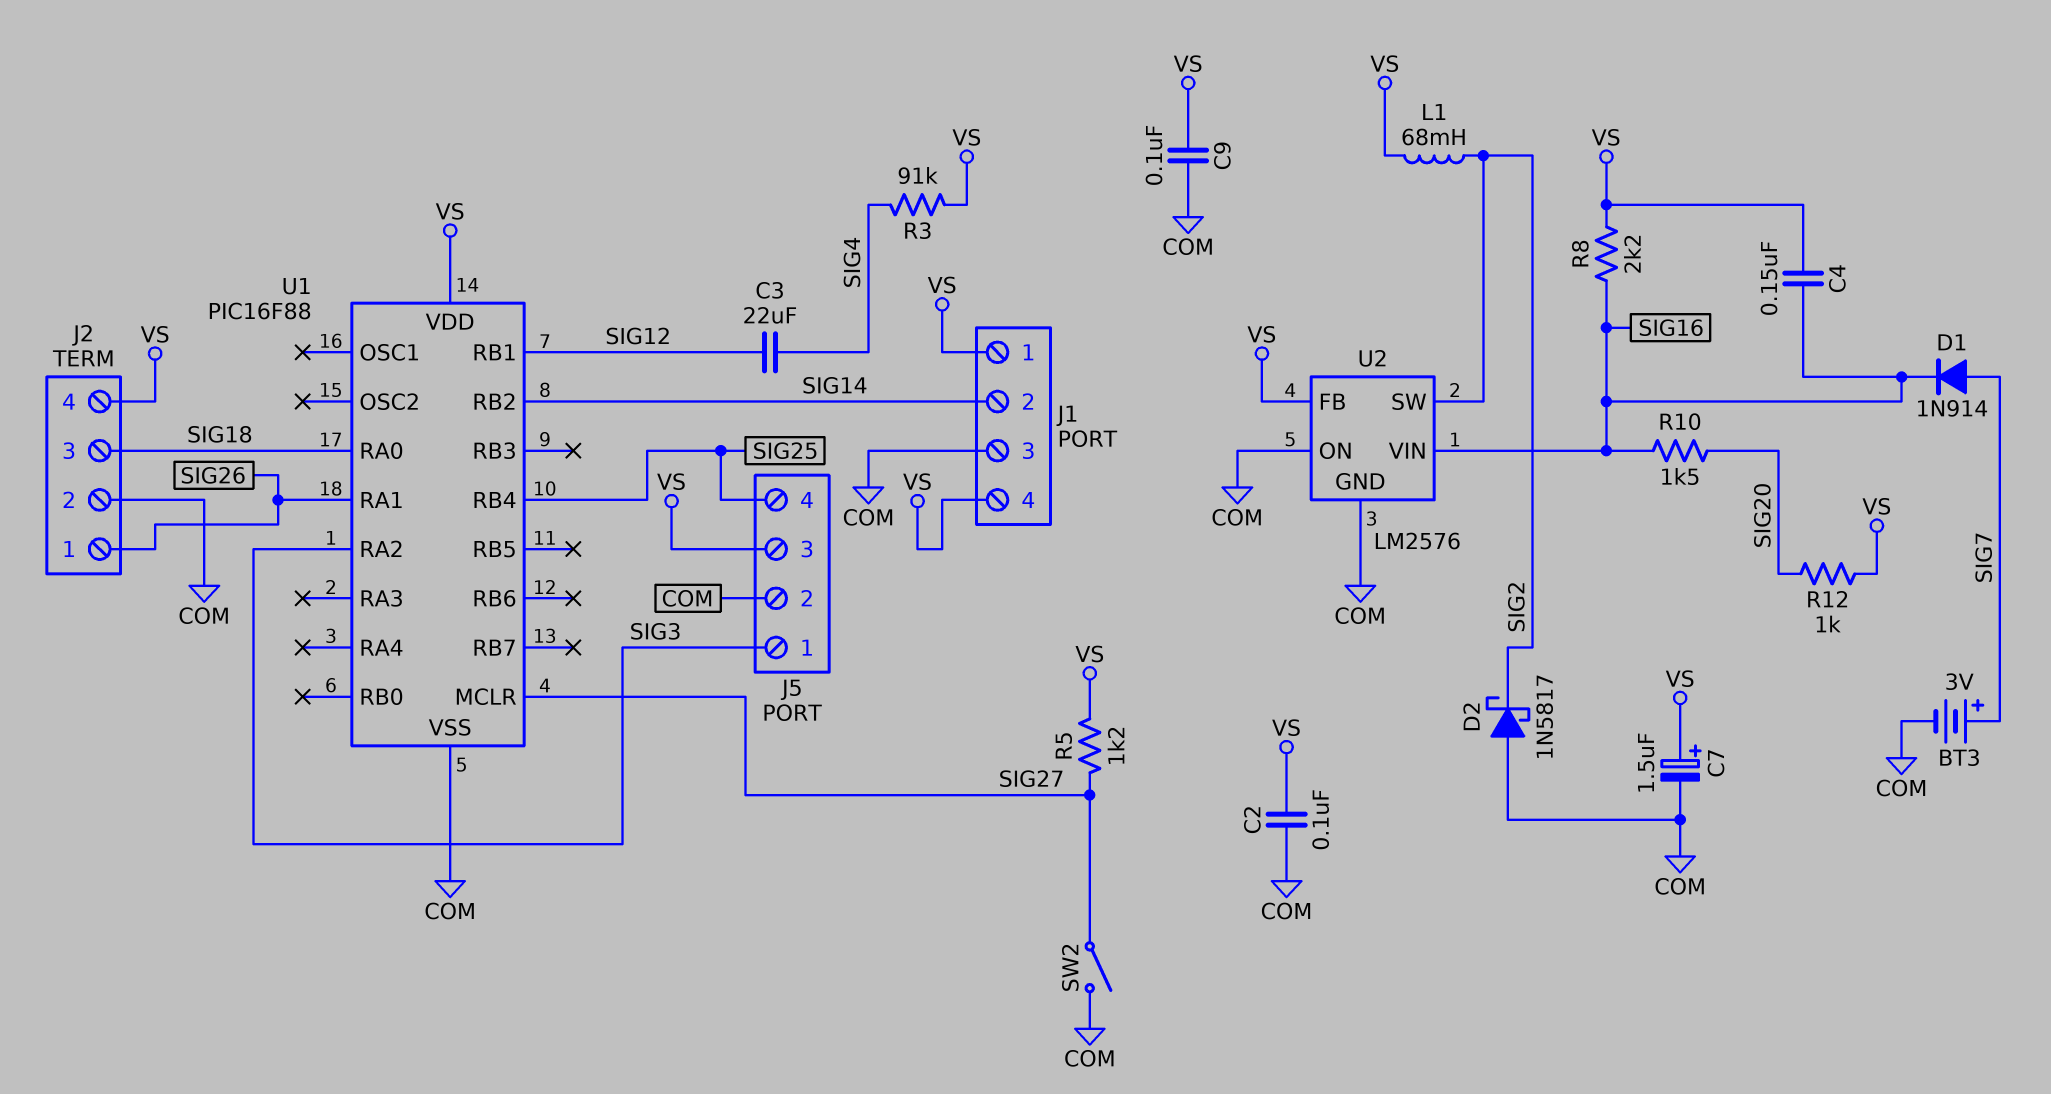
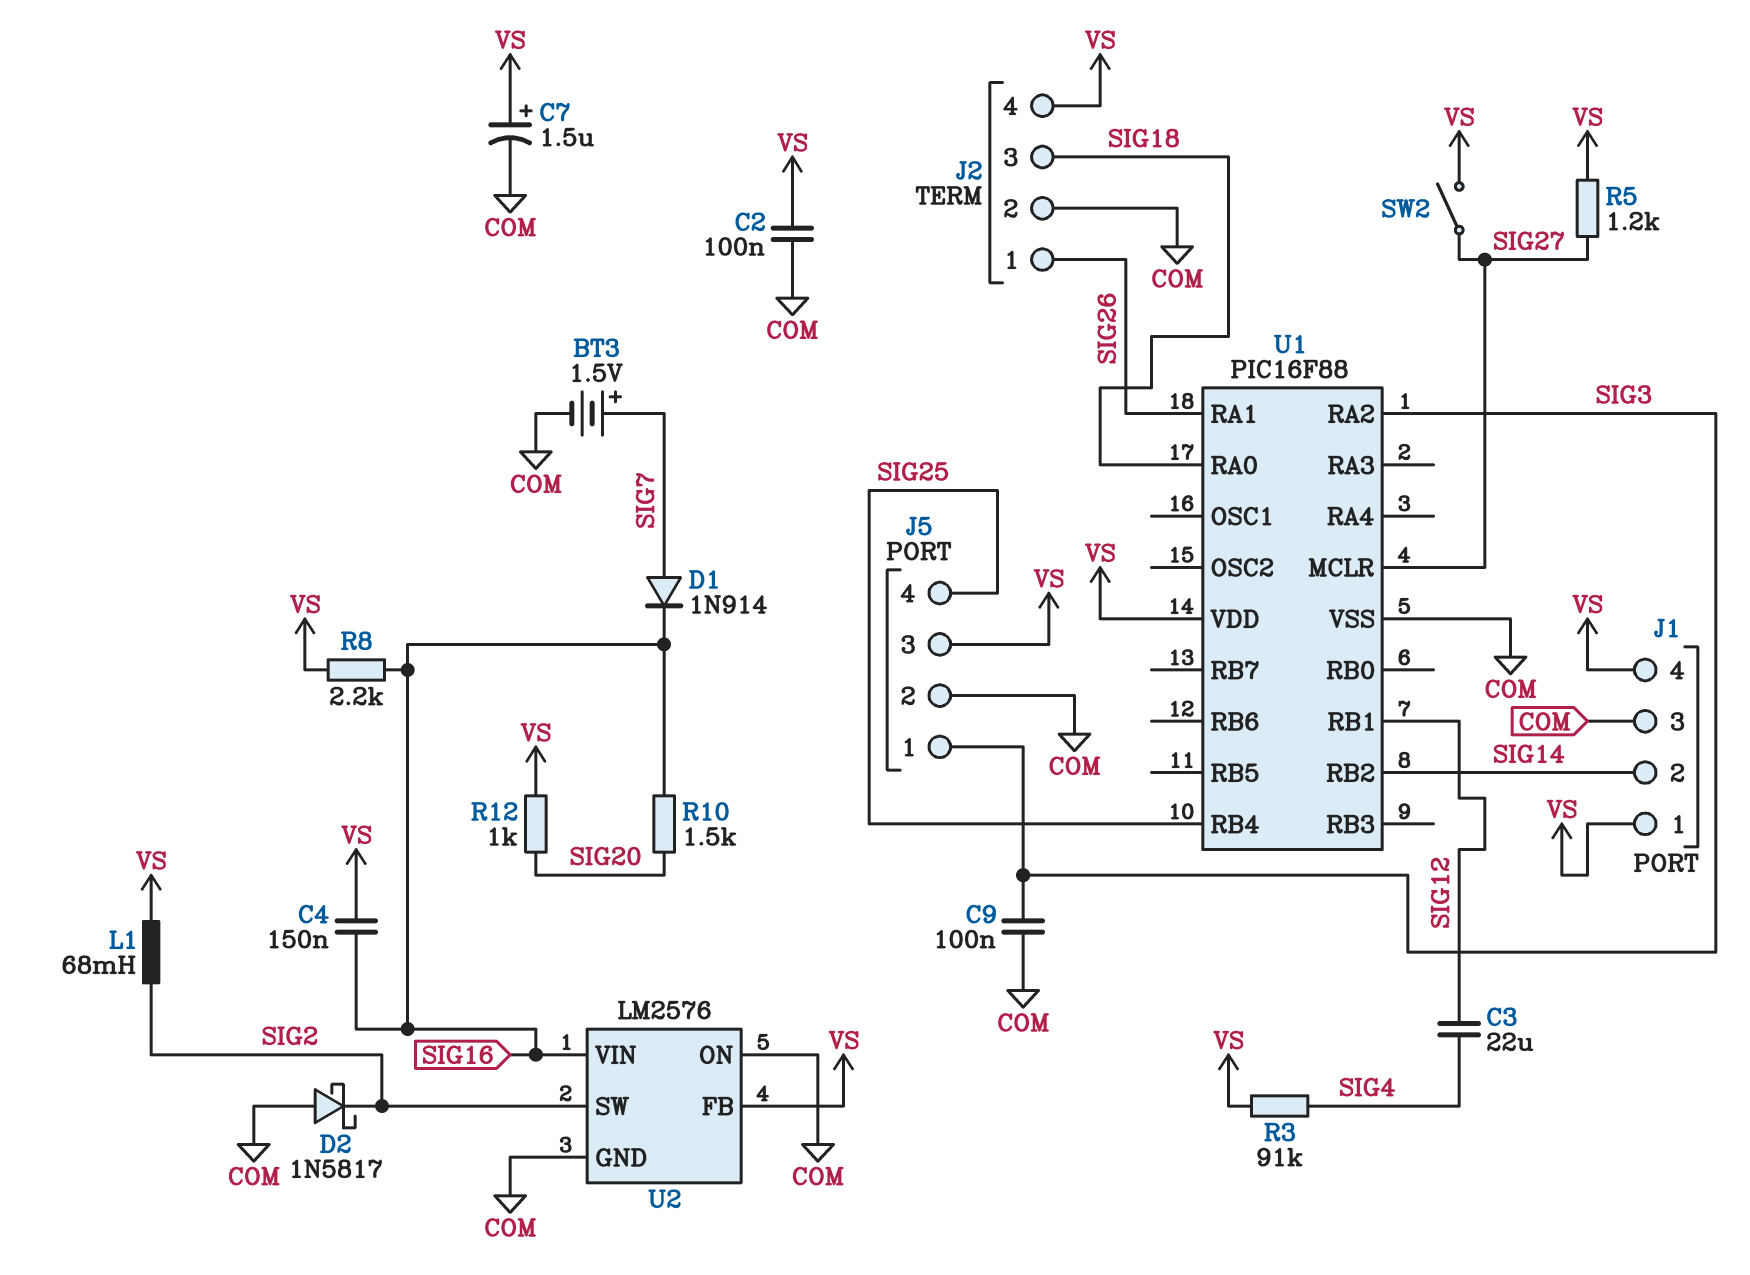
BT3: 3V (plus SIG7, minus COM) -> 1.5V (plus SIG7, minus COM)
C9: 100nF (COM, VS) -> 100nF (COM, SIG3)
SW2: switch (COM, SIG27) -> switch (SIG27, VS)

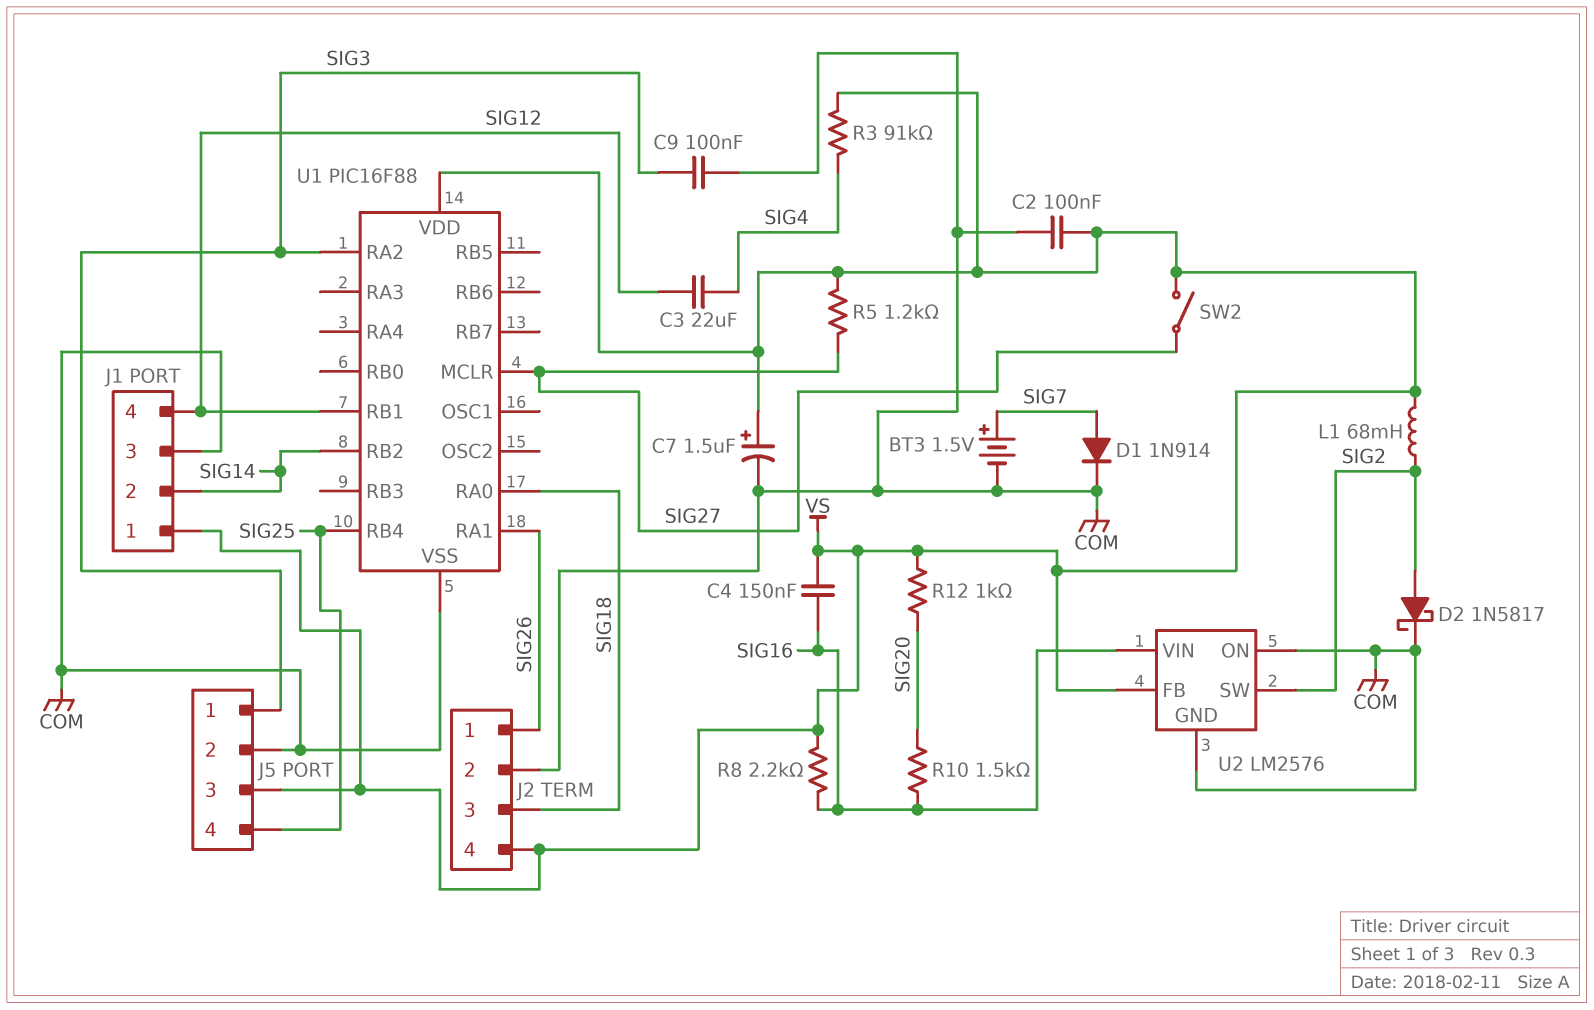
D1: diode 1N914 (A SIG7, K SIG16) -> diode 1N914 (A SIG7, K COM)
D2: schottky 1N5817 (A COM, K SIG2) -> schottky 1N5817 (A SIG2, K COM)
J1 pin 4: VS -> SIG12

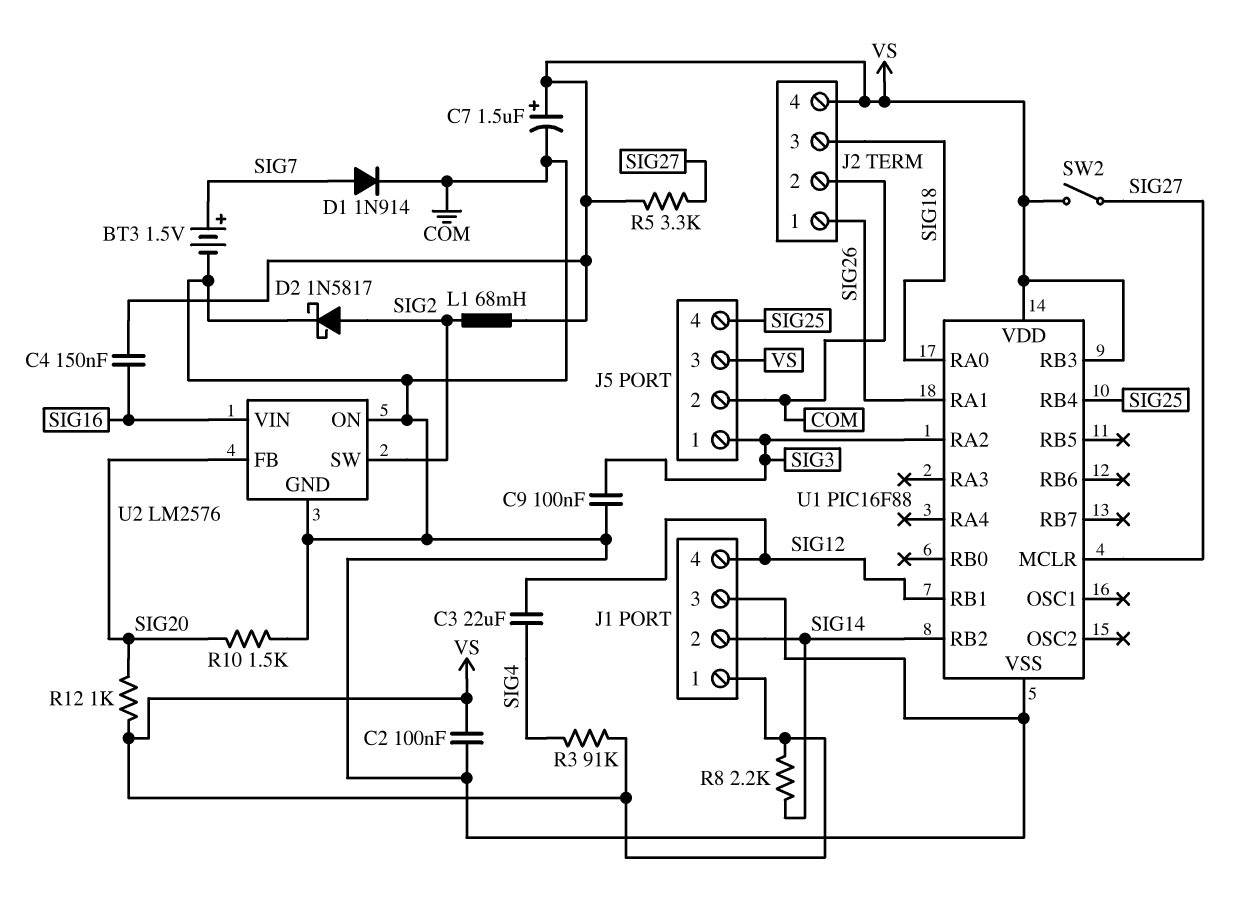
R5: 1.2k (SIG27, VS) -> 3.3k (SIG27, VS)
R8: 2.2k (SIG16, VS) -> 2.2k (SIG14, VS)
R10: 1.5k (SIG16, SIG20) -> 1.5k (COM, SIG20)
U1 pin RB3: none -> VS
U2 pin FB: VS -> SIG20

